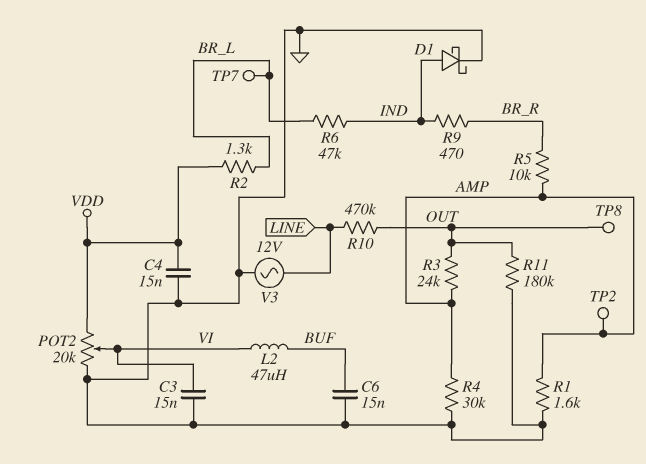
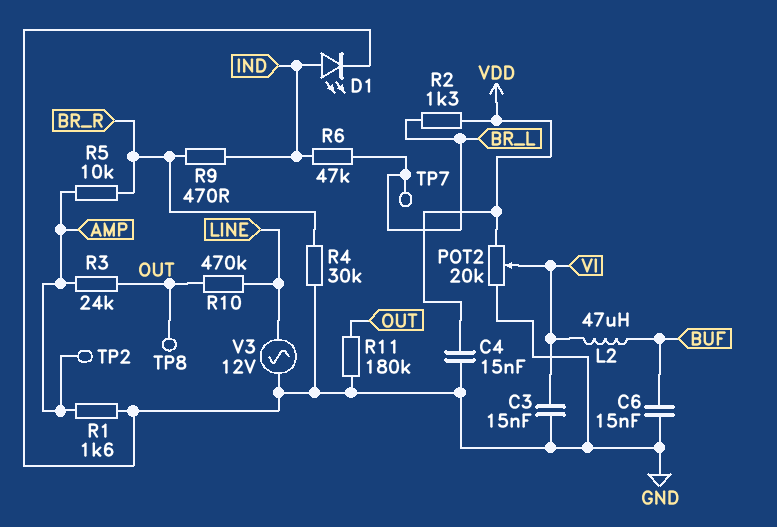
D1: schottky (A IND, K GND) -> LED (A IND, K GND)
R4: 30k (AMP, GND) -> 30k (BR_R, GND)

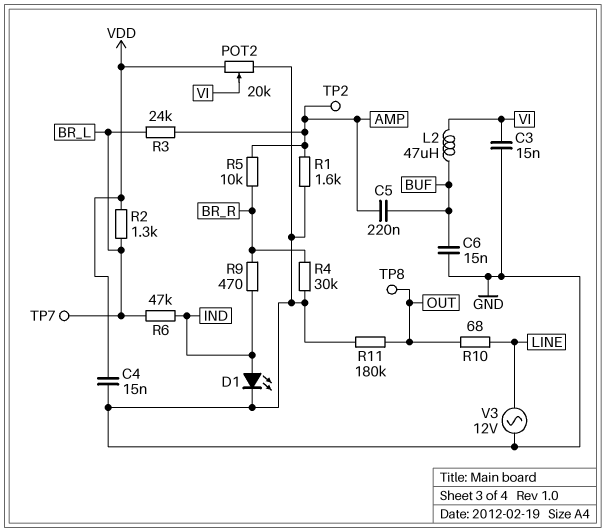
C5: none -> 220nF (AMP, BUF)
R3: 24k (AMP, OUT) -> 24k (AMP, BR_L)
R10: 470k (LINE, OUT) -> 68 (LINE, OUT)

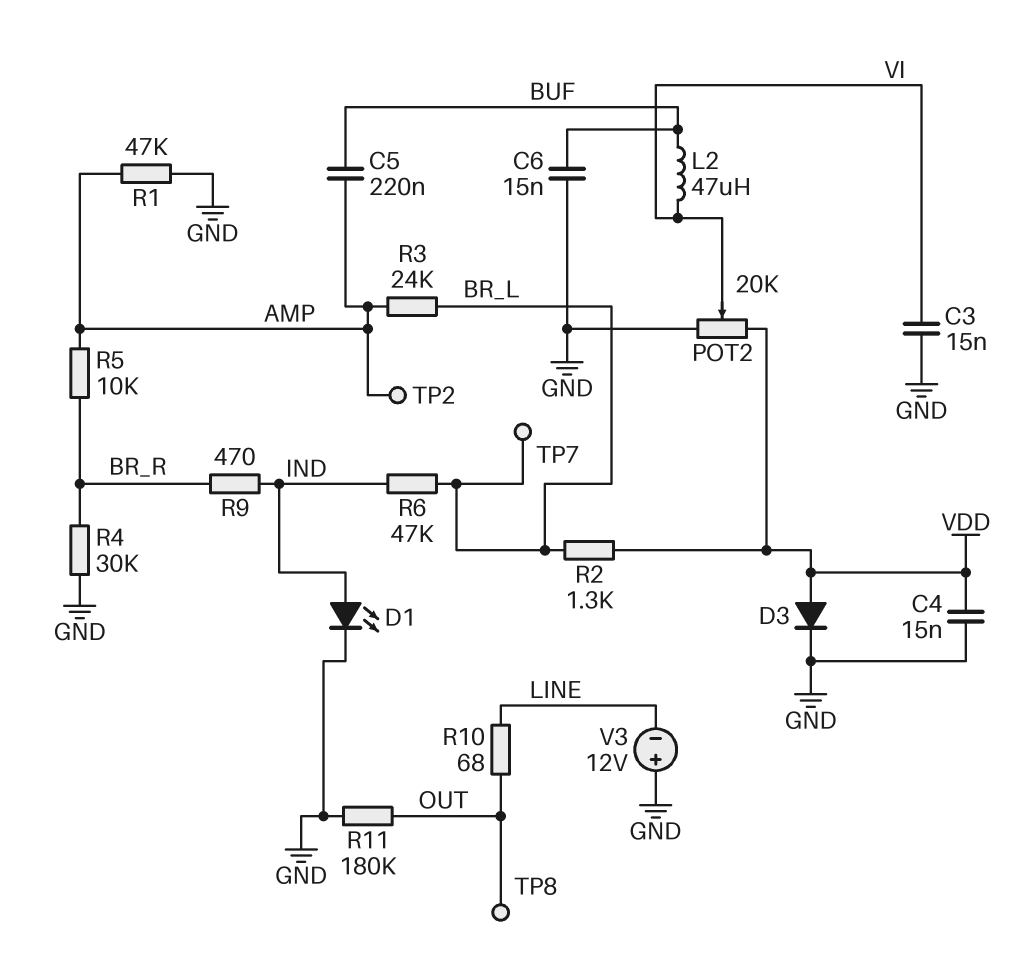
D3: none -> diode (A VDD, K GND)
R1: 1.6k (AMP, GND) -> 47k (AMP, GND)
V3: AC 12V (GND, LINE) -> 12V (plus GND, minus LINE)

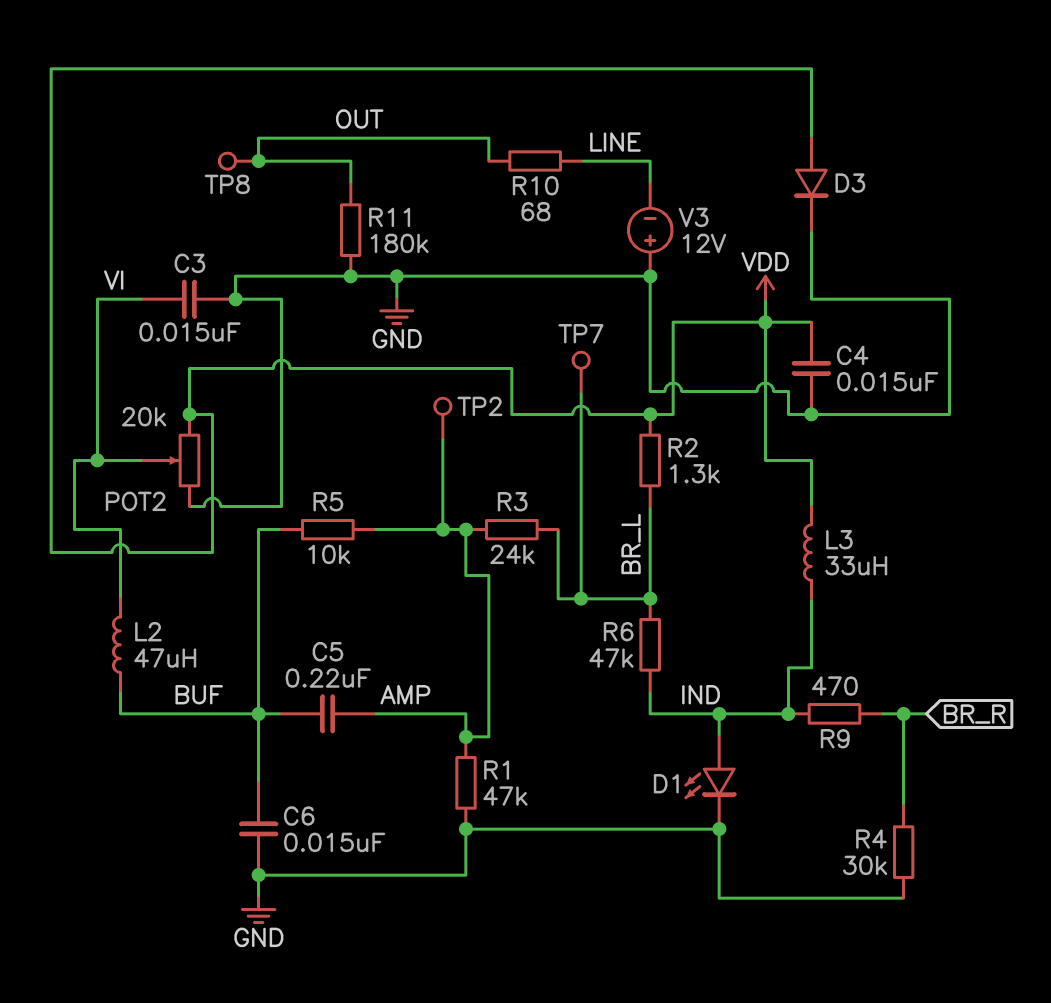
L3: none -> 33uH (IND, VDD)
R5: 10k (AMP, BR_R) -> 10k (AMP, BUF)

